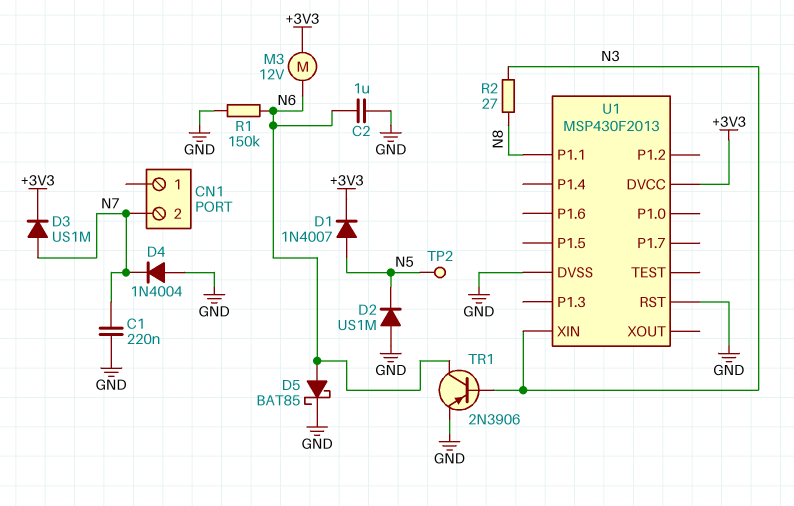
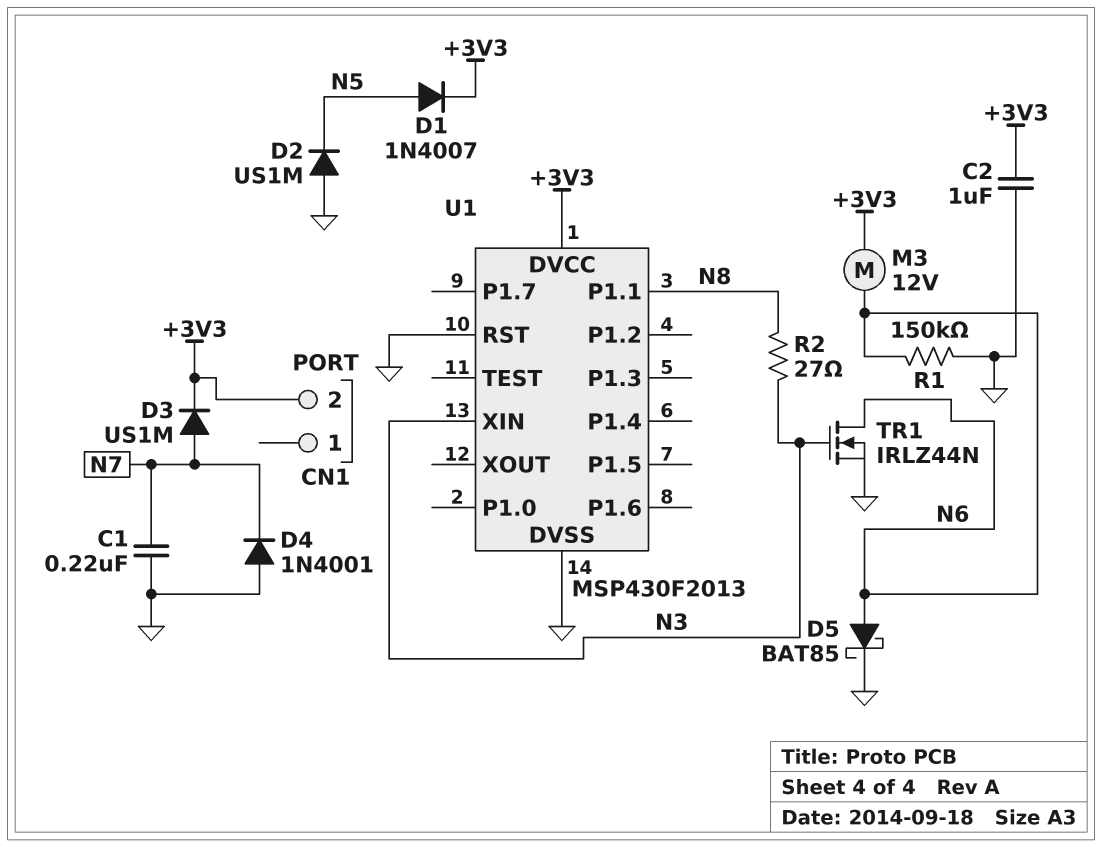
C2: 1uF (GND, N6) -> 1uF (+3V3, GND)
CN1 pin 2: N7 -> +3V3
D4: diode 1N4004 (A GND, K N7) -> diode 1N4001 (A GND, K N7)
TP2: test point (N5) -> none
TR1: PNP 2N3906 (B N3, C N6, E GND) -> NMOS IRLZ44N (G N3, D N6, S GND)

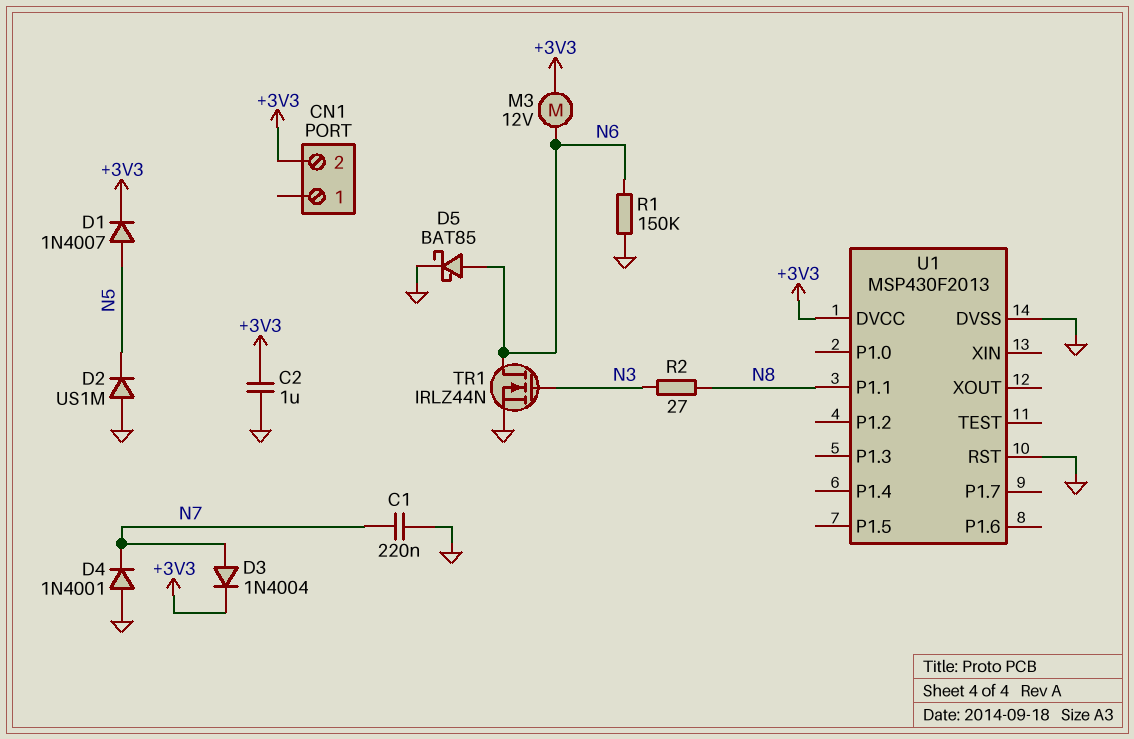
D3: diode US1M (A N7, K +3V3) -> diode 1N4004 (A N7, K +3V3)
U1 pin XIN: N3 -> none

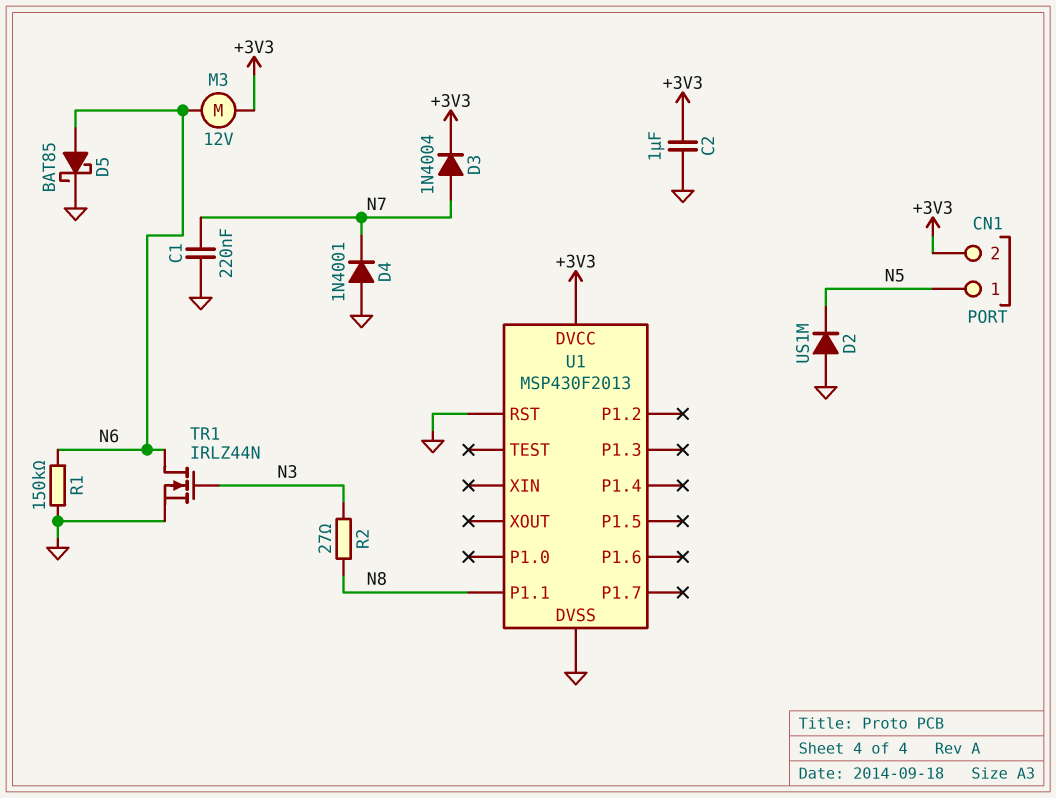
CN1 pin 1: none -> N5
D1: diode 1N4007 (A N5, K +3V3) -> none

